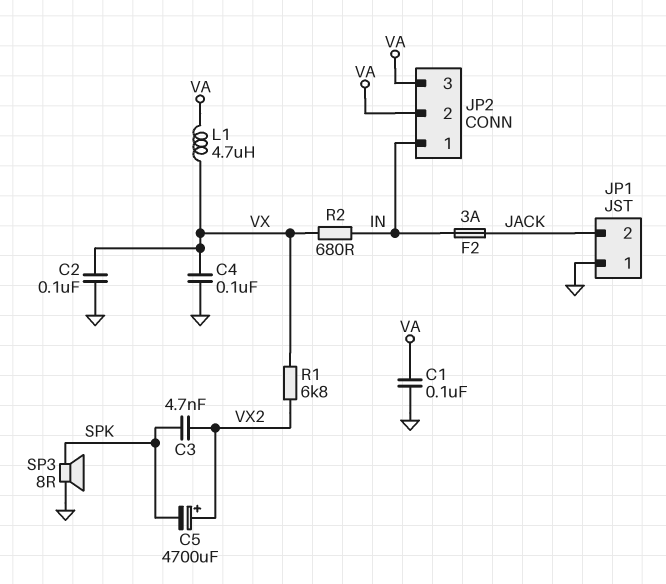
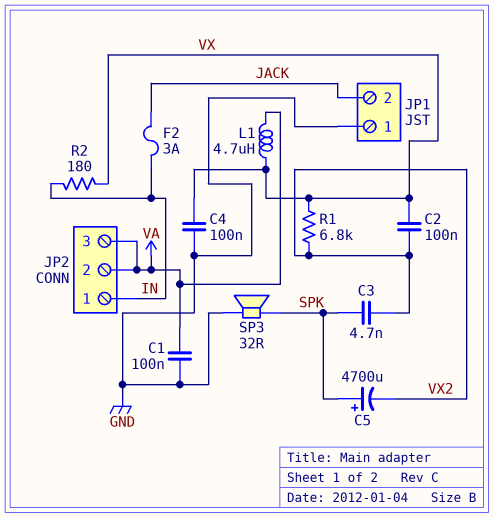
C2: 100nF (GND, VX) -> 100nF (VX, VX2)
C5: 4700uF (plus VX2, minus SPK) -> 4700uF (plus SPK, minus VX2)
R2: 680 (IN, VX) -> 180 (IN, VX)
SP3: speaker 8R (GND, SPK) -> speaker 32R (GND, SPK)

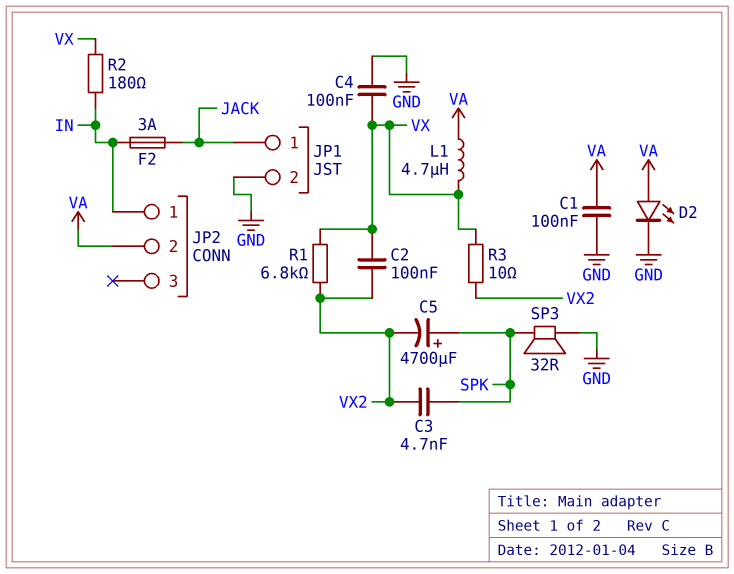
D2: none -> LED (A VA, K GND)
JP1 pin 1: GND -> JACK
JP1 pin 2: JACK -> GND
JP2 pin 3: VA -> none
R3: none -> 10 (VX, VX2)

